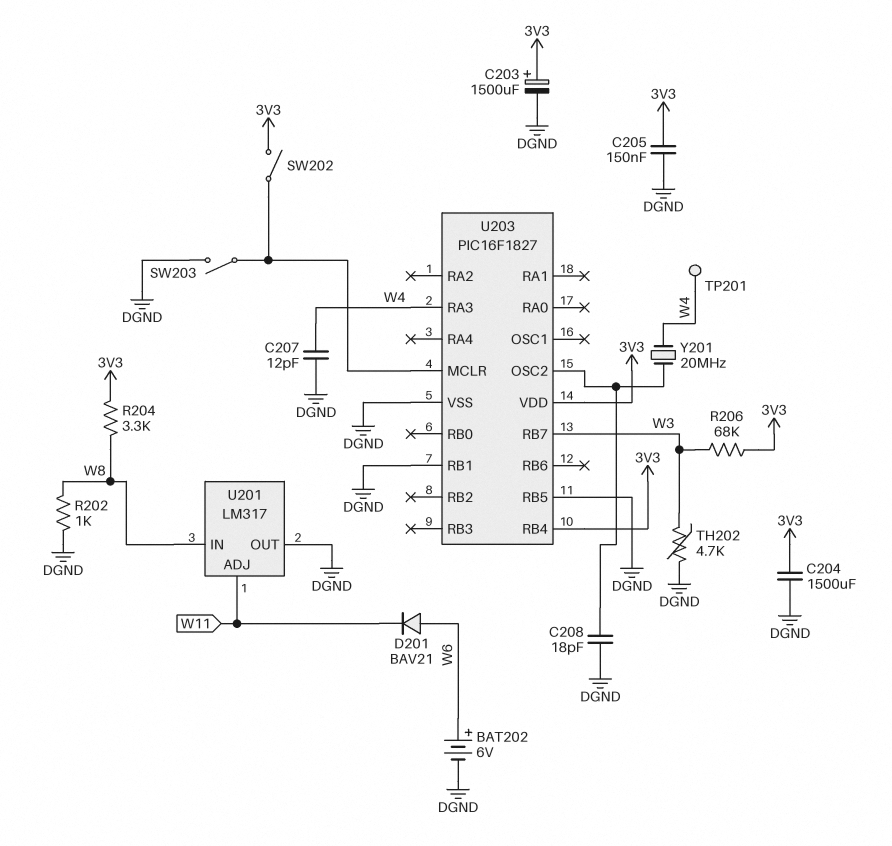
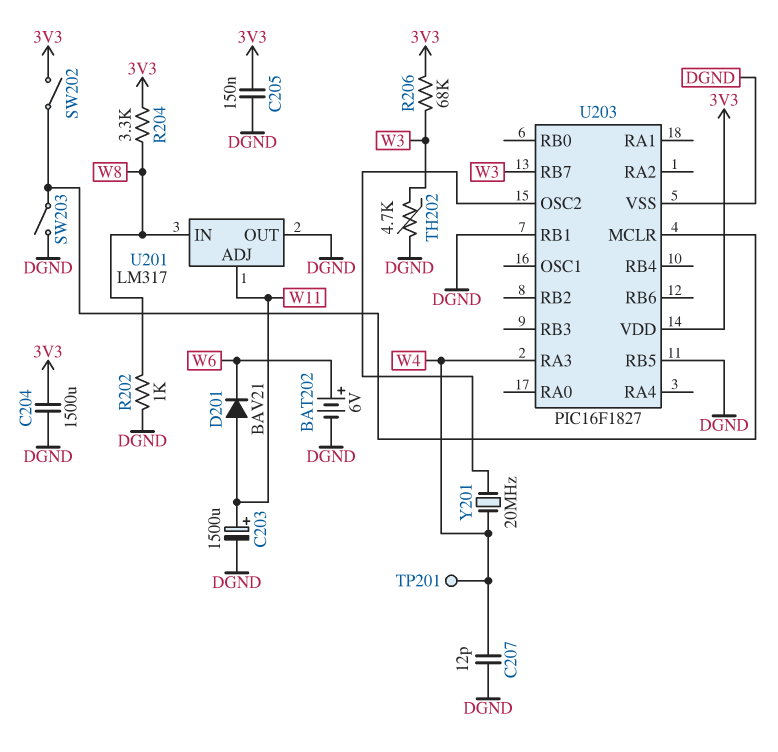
C203: 1500uF (plus 3V3, minus DGND) -> 1500uF (plus W11, minus DGND)
C208: 18pF (DGND, U203/OSC2) -> none
D201: diode BAV21 (A W6, K W11) -> diode BAV21 (A W11, K W6)
U203 pin RB4: 3V3 -> none

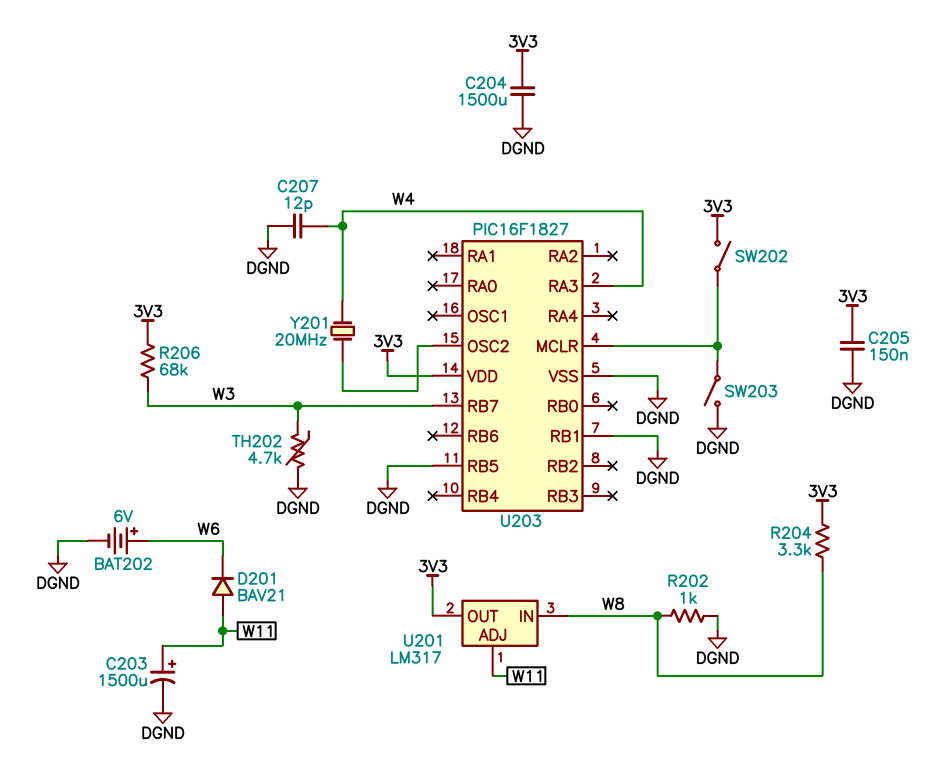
TP201: test point (W4) -> none
U201 pin OUT: DGND -> 3V3

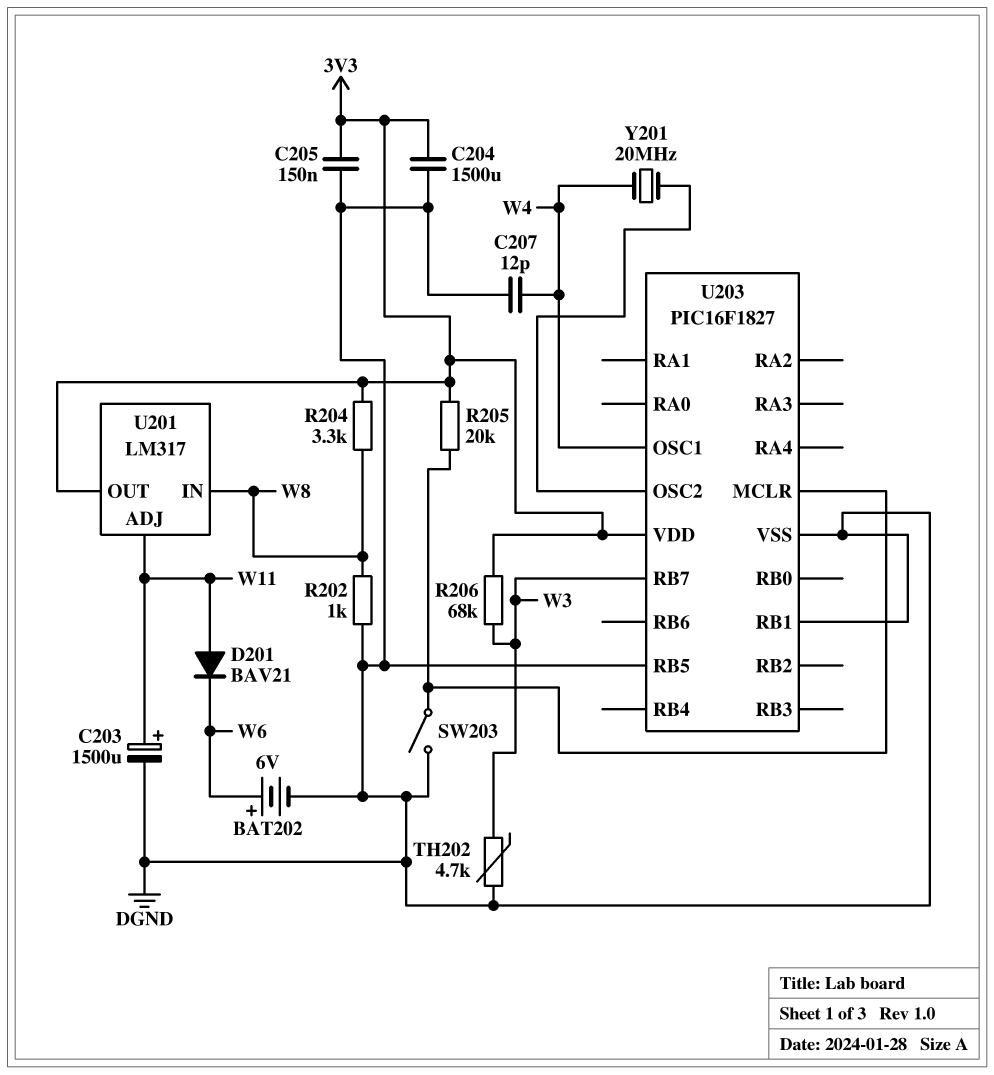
R205: none -> 20k (3V3, U203/MCLR)
SW202: switch (3V3, U203/MCLR) -> none
U203 pin OSC1: none -> W4
U203 pin RA3: W4 -> none

